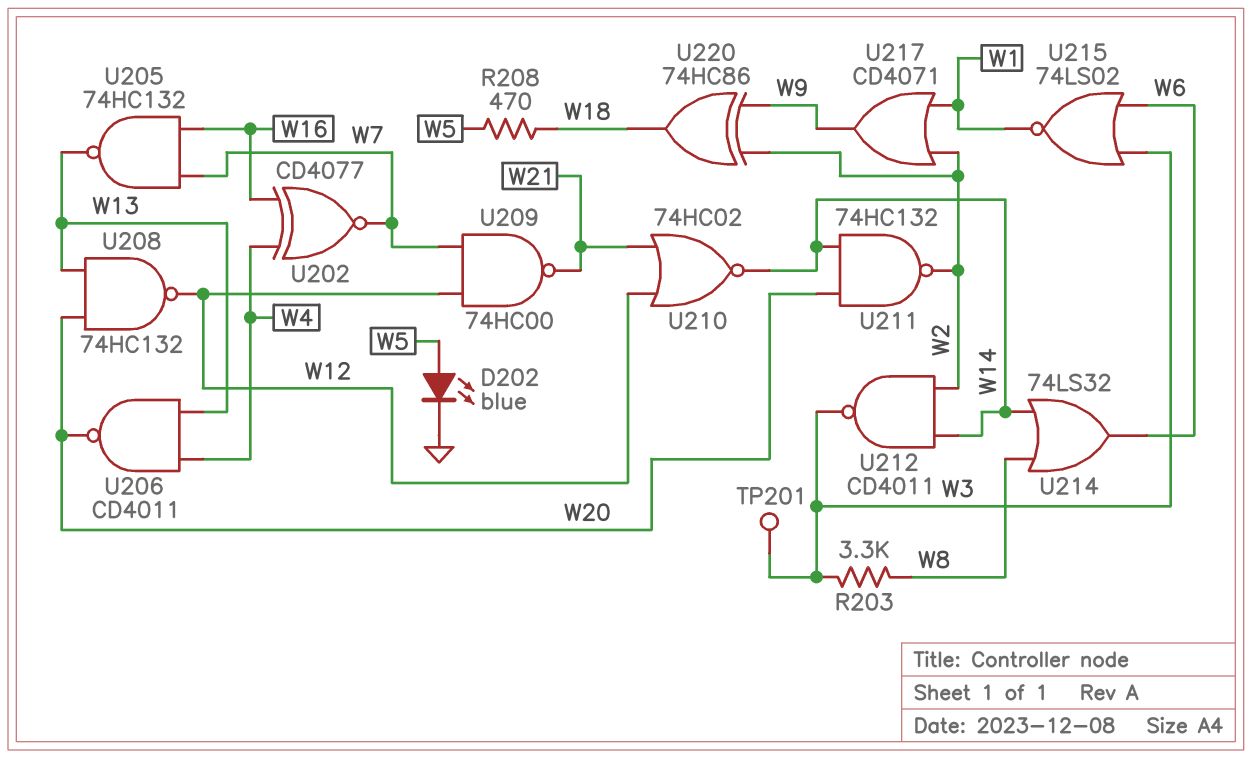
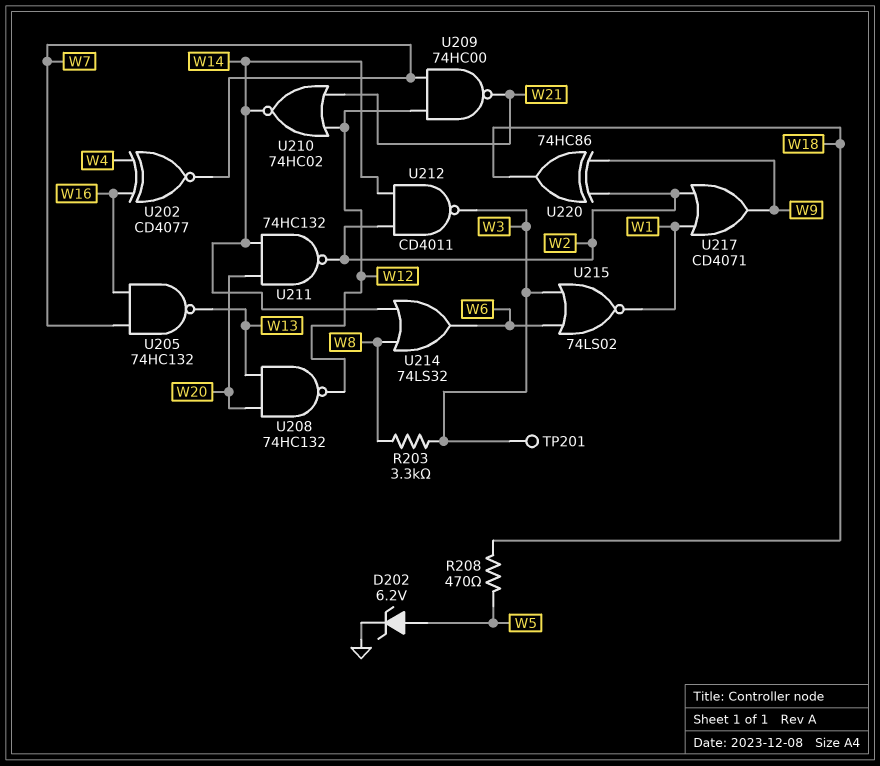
D202: LED blue (A W5, K GND) -> zener 6.2V (A W5, K GND)
U206: NAND CD4011 (in W4, in W13, out W20) -> none

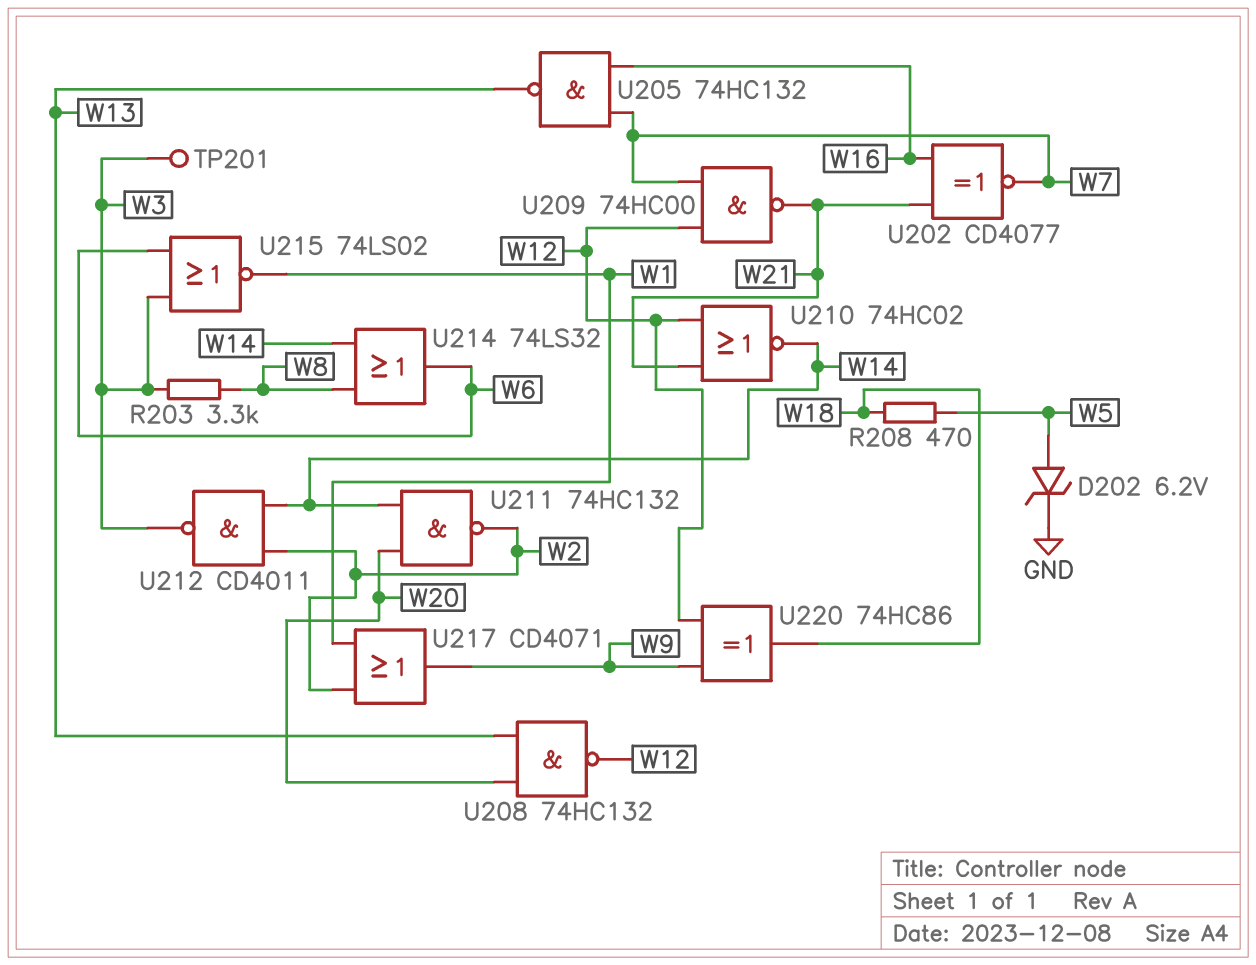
U202: XNOR CD4077 (in W4, in W16, out W7) -> XNOR CD4077 (in W16, in W21, out W7)
U220: XOR 74HC86 (in W2, in W9, out W18) -> XOR 74HC86 (in W9, in W12, out W18)

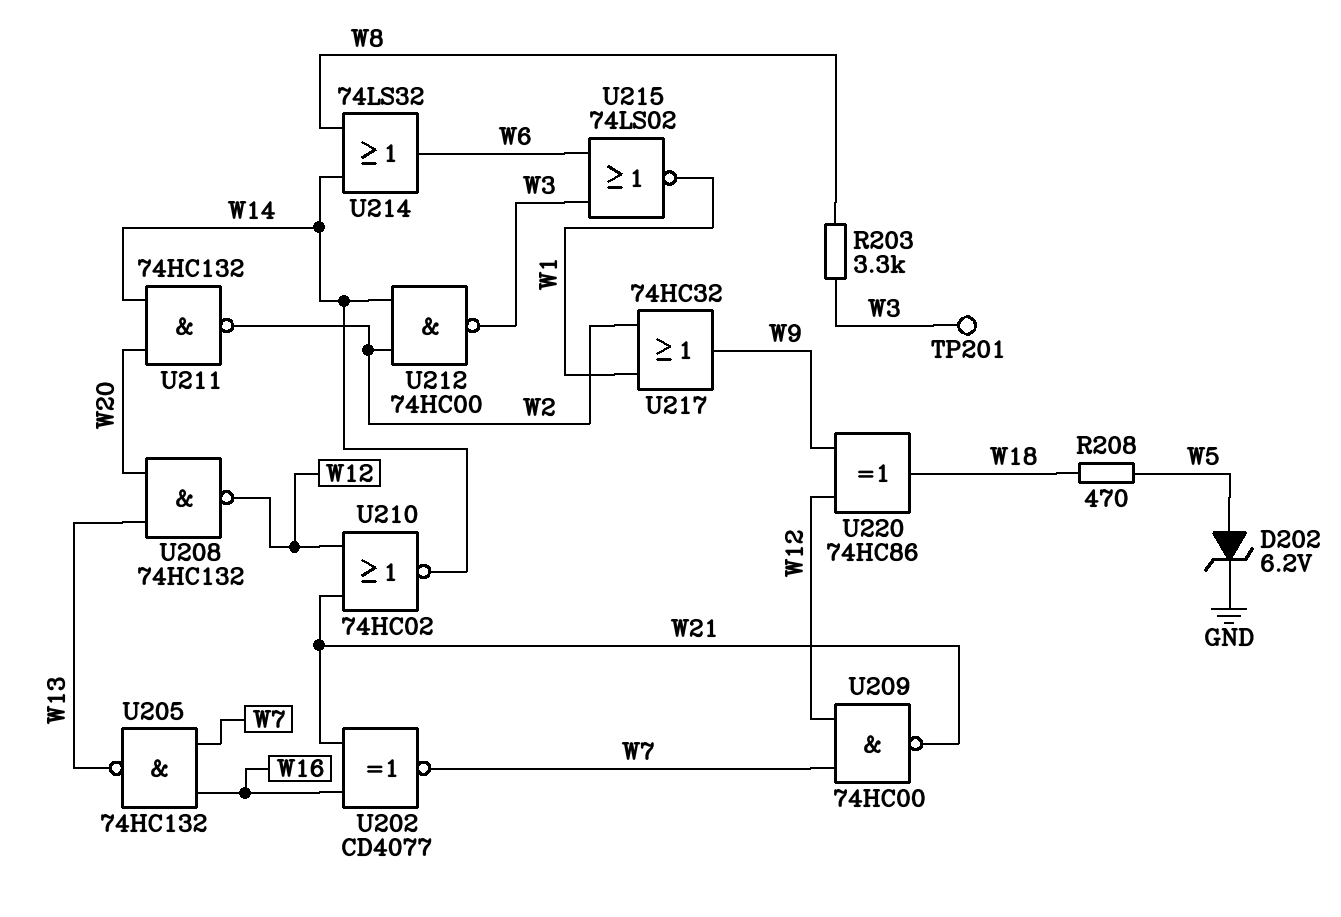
U212: NAND CD4011 (in W2, in W14, out W3) -> NAND 74HC00 (in W2, in W14, out W3)
U217: OR CD4071 (in W1, in W2, out W9) -> OR 74HC32 (in W1, in W2, out W9)

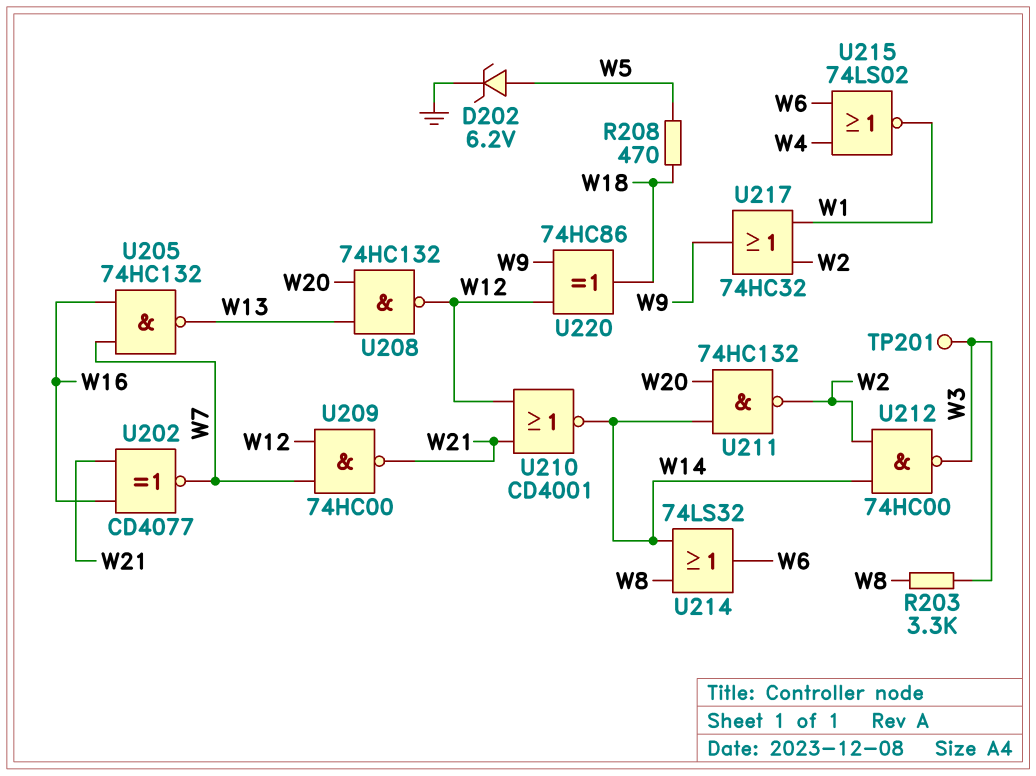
U210: NOR 74HC02 (in W12, in W21, out W14) -> NOR CD4001 (in W12, in W21, out W14)
U215: NOR 74LS02 (in W3, in W6, out W1) -> NOR 74LS02 (in W4, in W6, out W1)

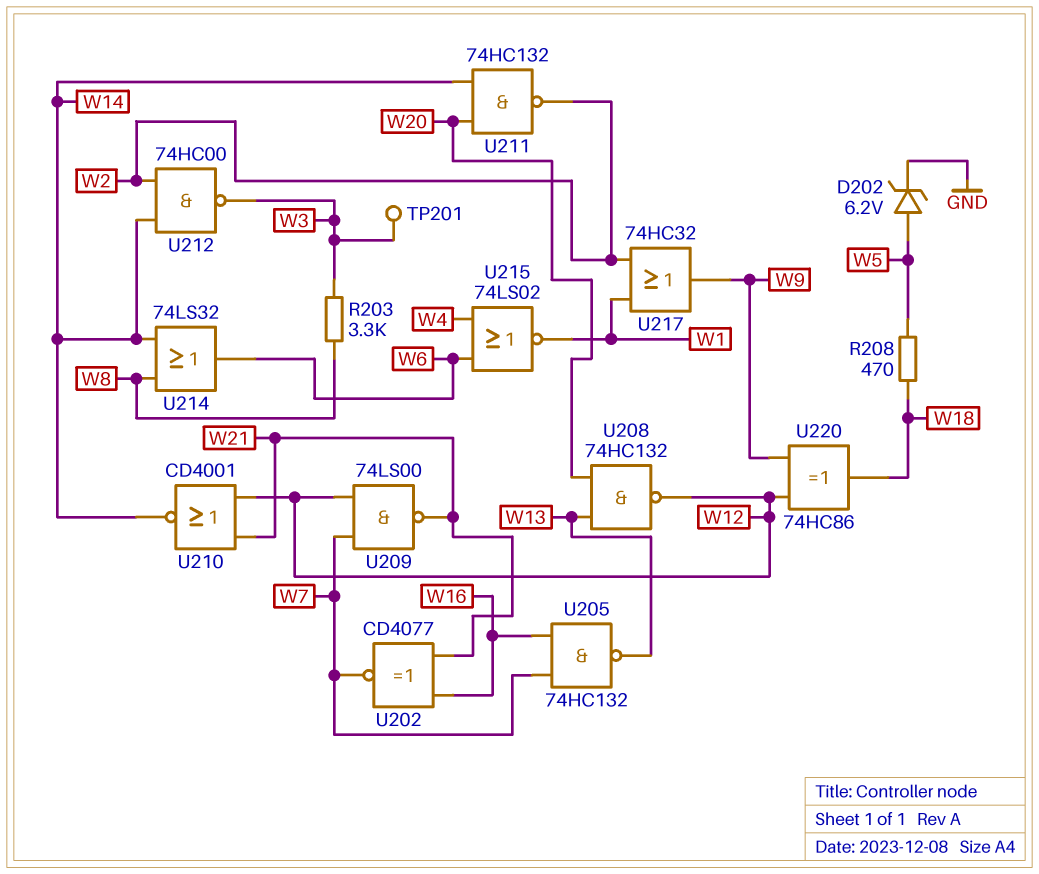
U209: NAND 74HC00 (in W7, in W12, out W21) -> NAND 74LS00 (in W7, in W12, out W21)

